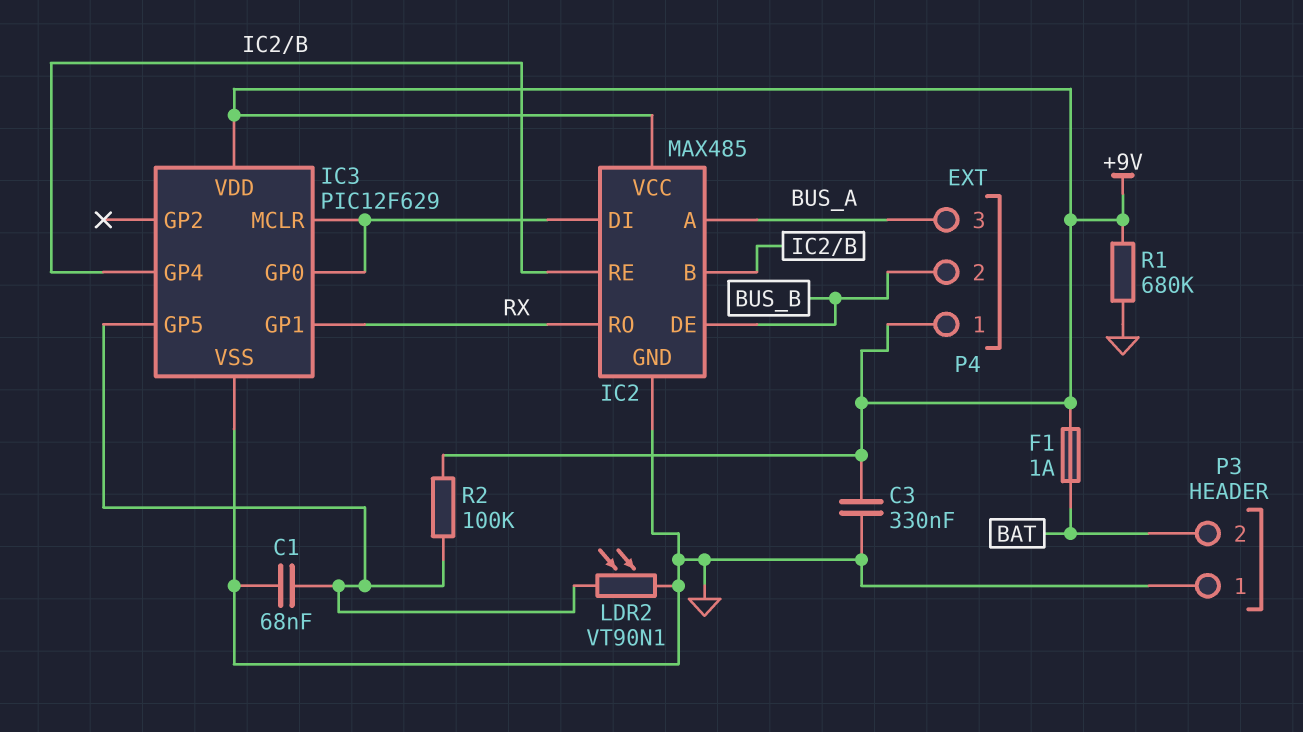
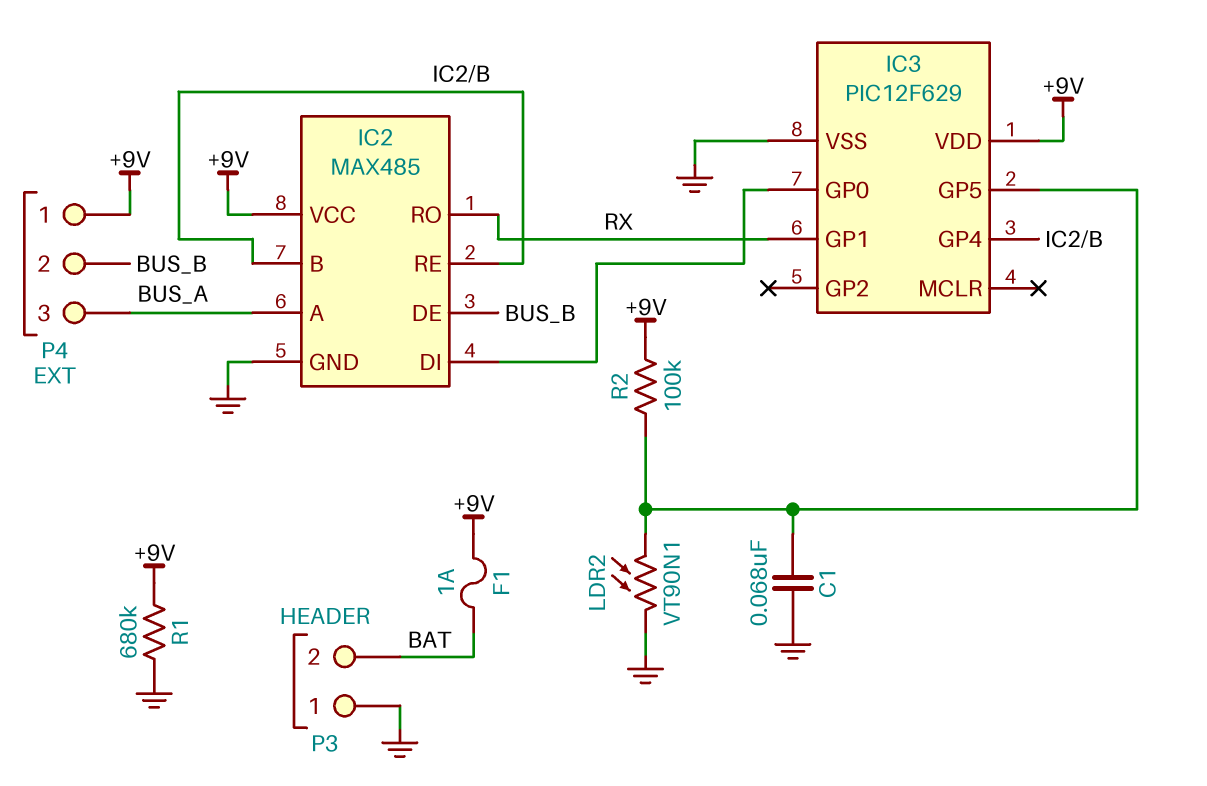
C3: 330nF (+9V, GND) -> none
IC3 pin MCLR: IC2/DI -> none

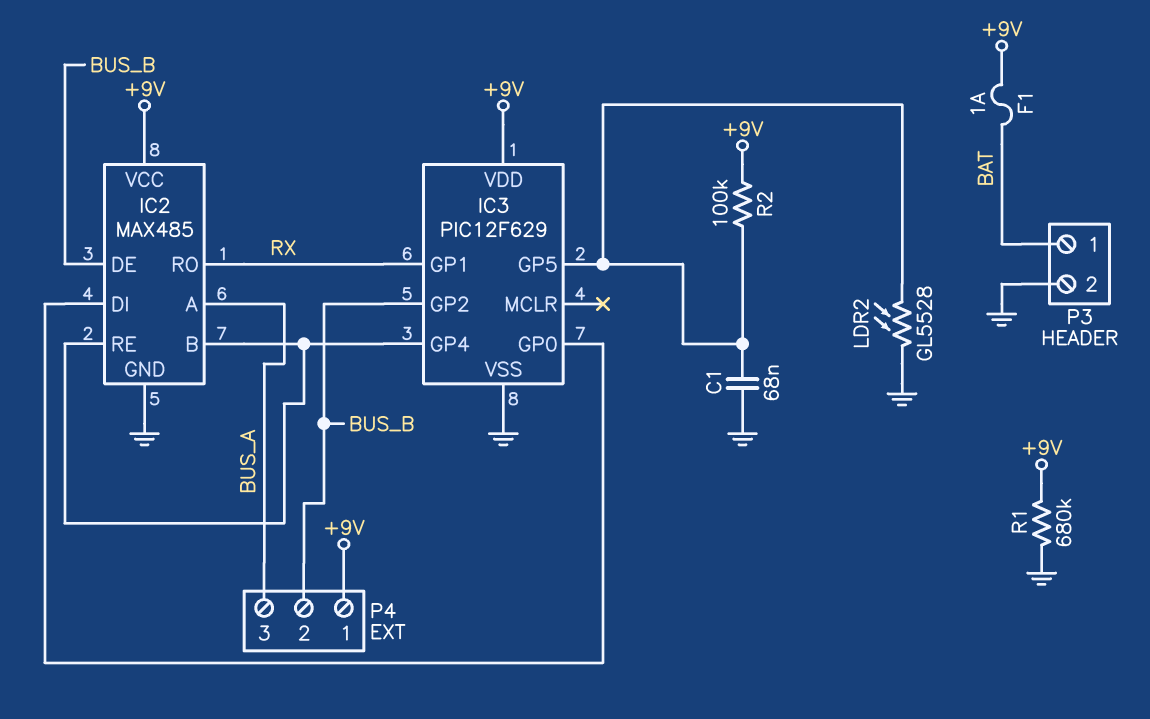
IC3 pin GP2: none -> BUS_B
LDR2: VT90N1 (GND, IC3/GP5) -> GL5528 (GND, IC3/GP5)
P3 pin 1: GND -> BAT
P3 pin 2: BAT -> GND

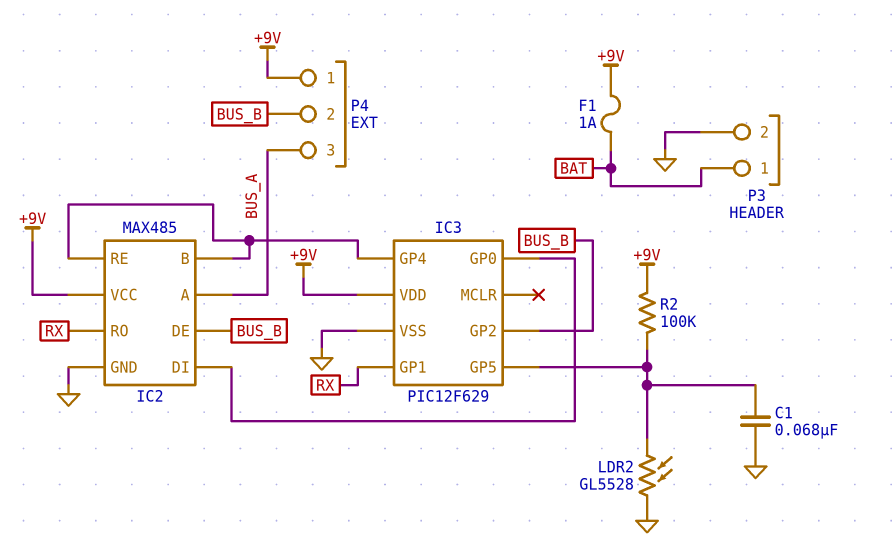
R1: 680k (+9V, GND) -> none

